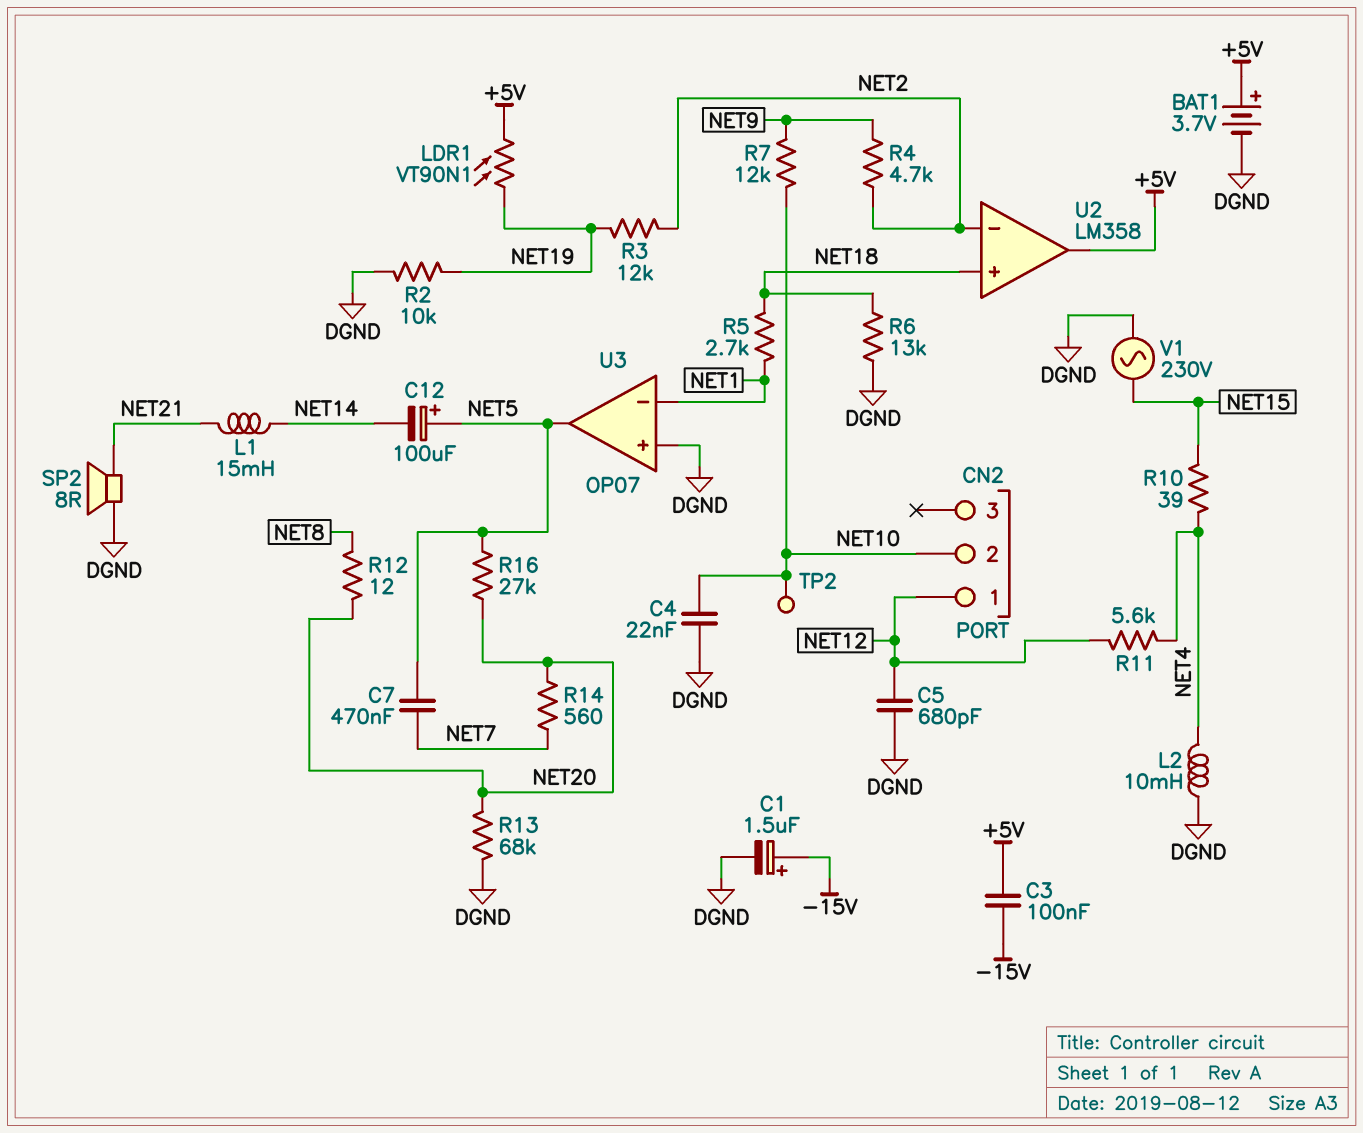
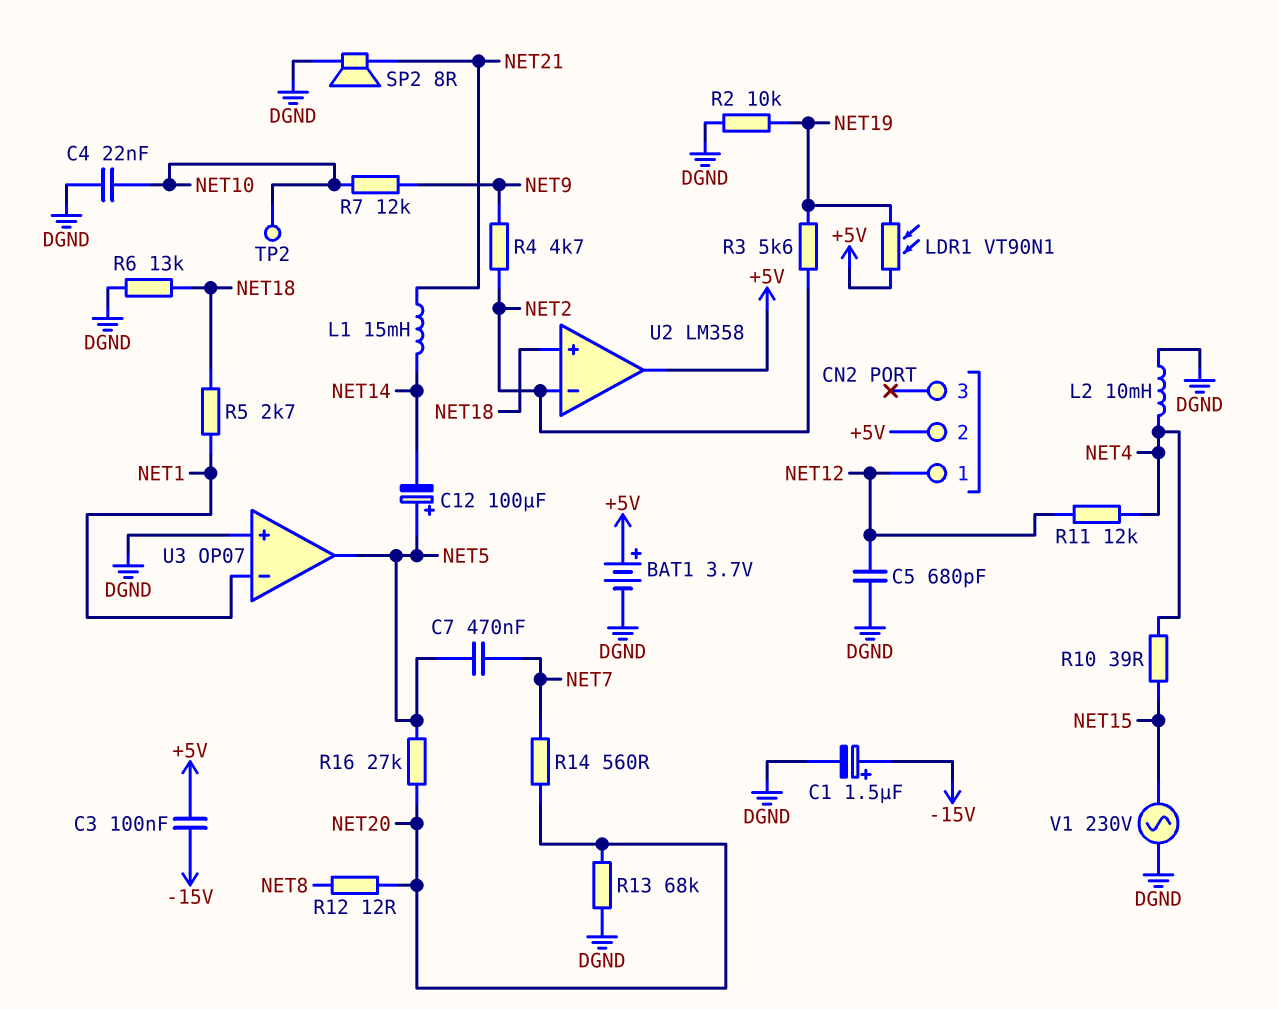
CN2 pin 2: NET10 -> +5V
R3: 12k (NET2, NET19) -> 5.6k (NET2, NET19)
R11: 5.6k (NET4, NET12) -> 12k (NET4, NET12)

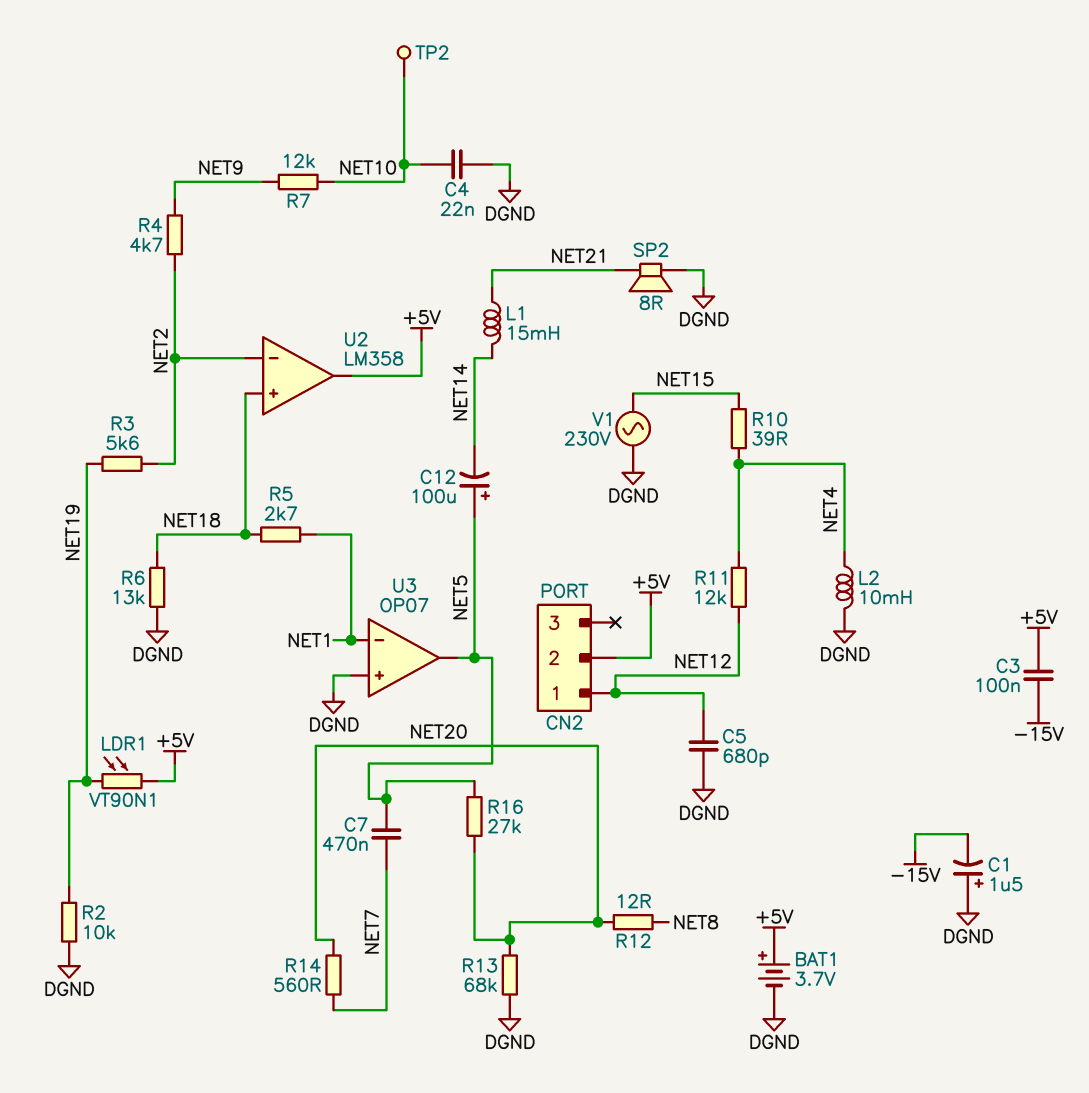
C1: 1.5uF (plus -15V, minus DGND) -> 1.5uF (plus DGND, minus -15V)

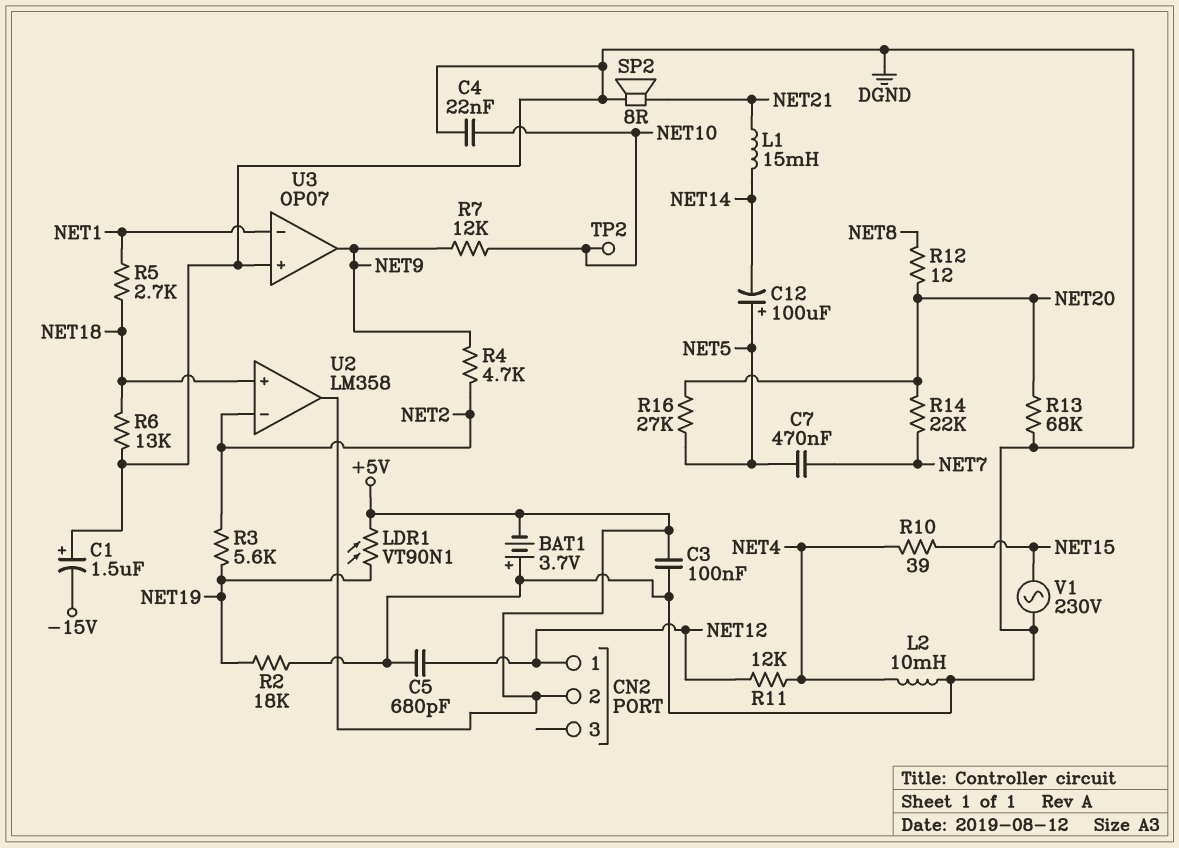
BAT1: 3.7V (plus +5V, minus DGND) -> 3.7V (plus DGND, minus +5V)
C3: 100nF (+5V, -15V) -> 100nF (+5V, DGND)
R2: 10k (DGND, NET19) -> 18k (DGND, NET19)
R14: 560 (NET7, NET20) -> 22k (NET7, NET20)
U3 pin out: NET5 -> NET9

